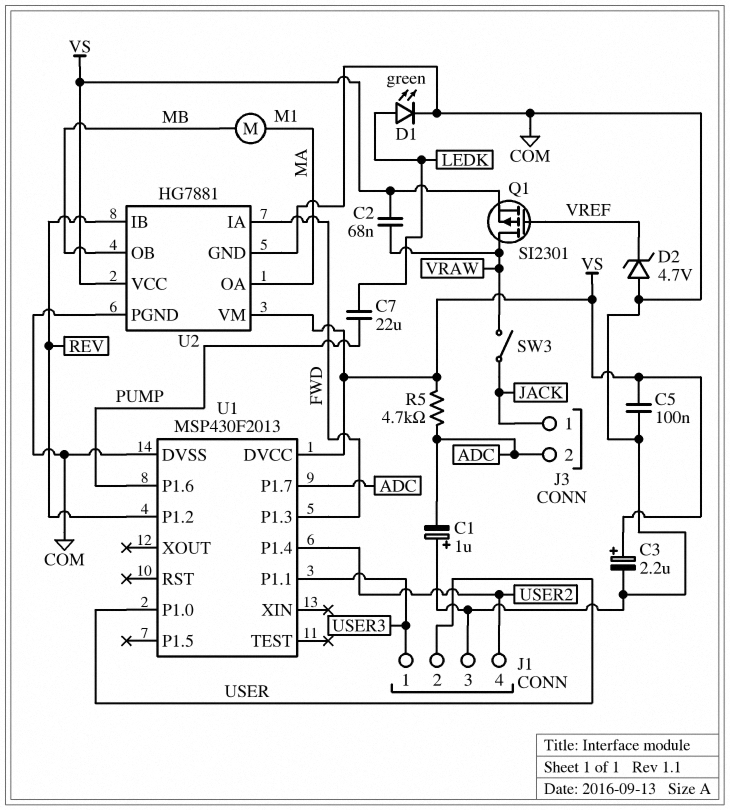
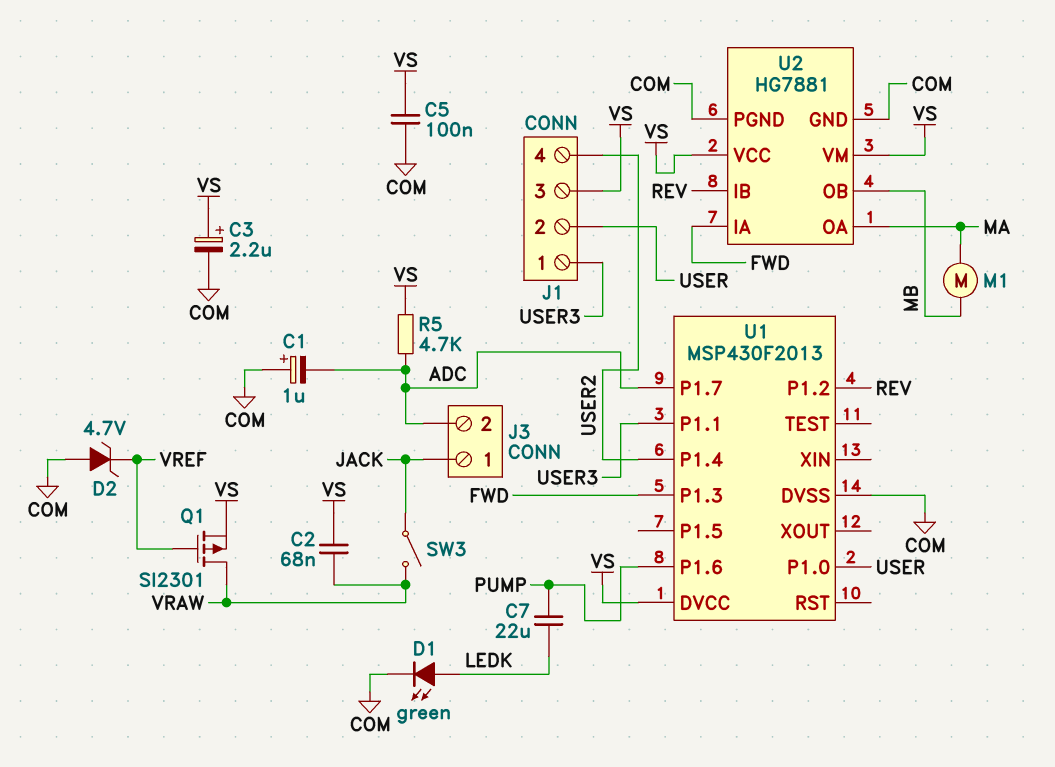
J1 pin 3: COM -> VS

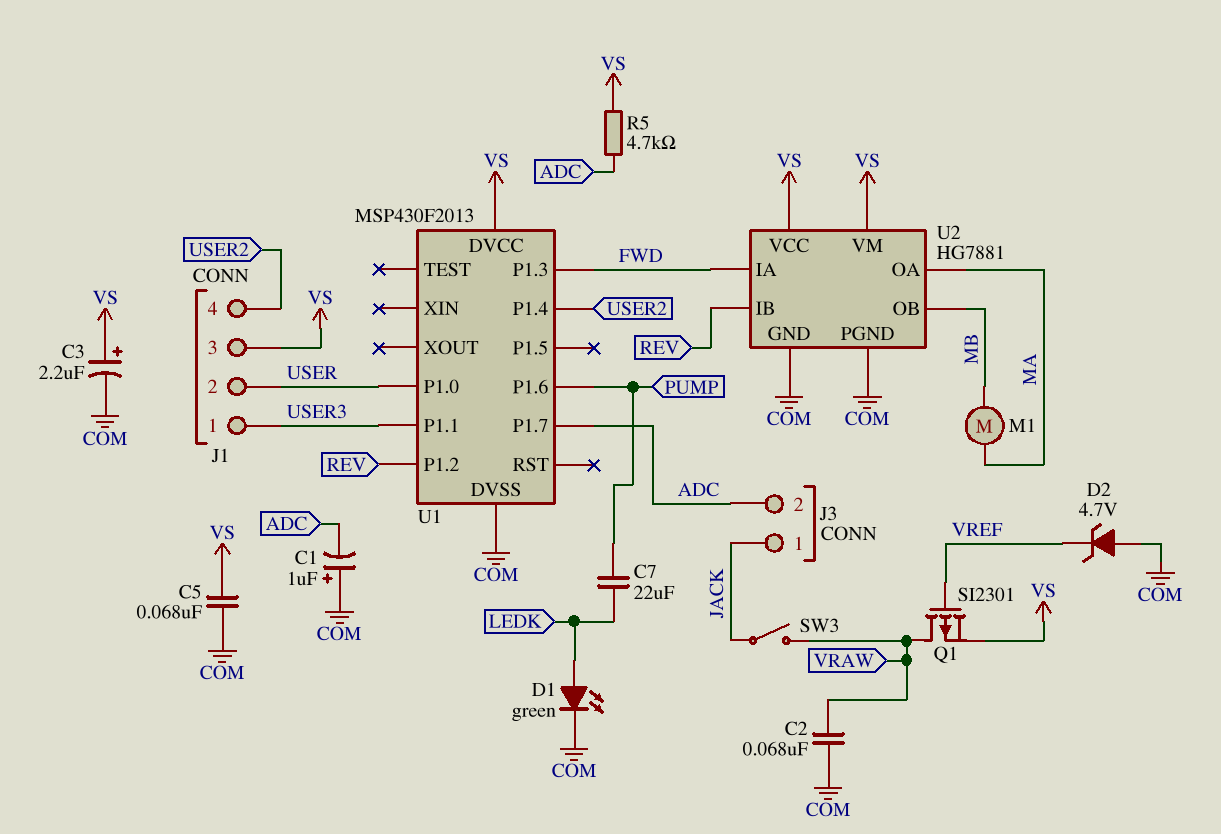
C2: 68nF (VRAW, VS) -> 68nF (COM, VRAW)
C5: 100nF (COM, VS) -> 68nF (COM, VS)

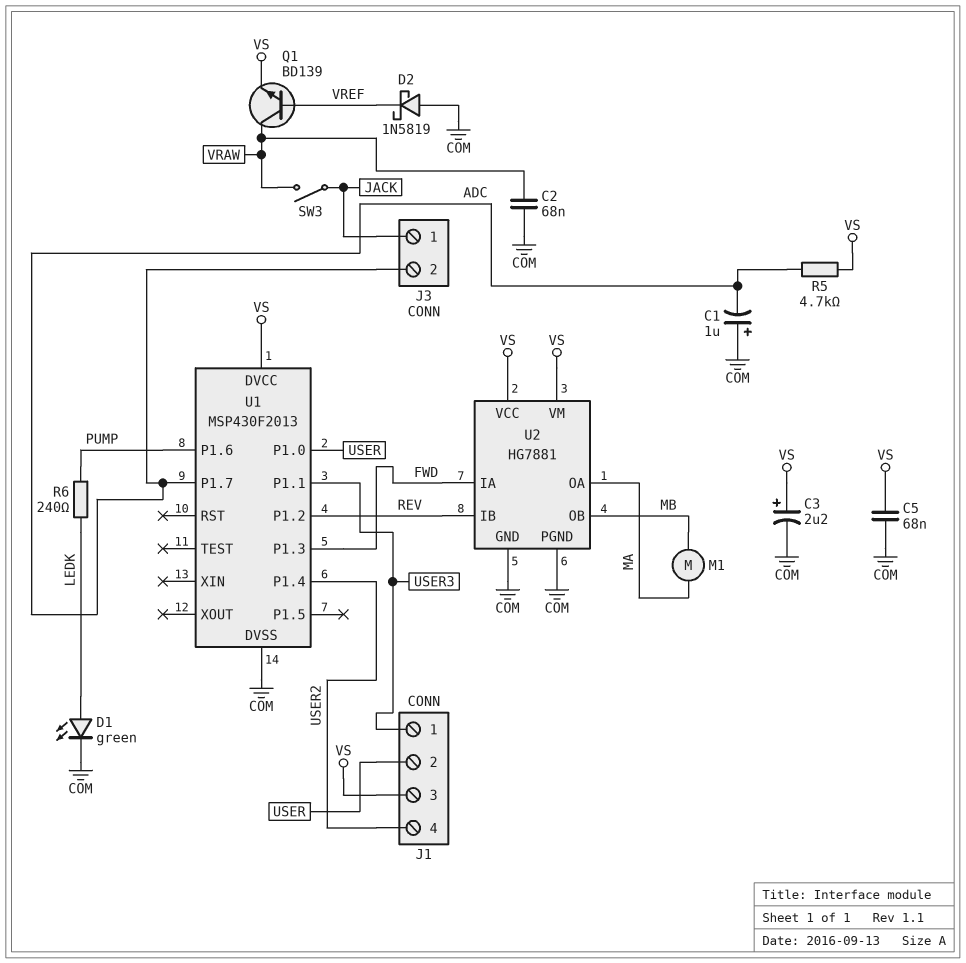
C7: 22uF (LEDK, PUMP) -> none
D2: zener 4.7V (A COM, K VREF) -> schottky 1N5819 (A COM, K VREF)
Q1: PMOS SI2301 (G VREF, D VRAW, S VS) -> NPN BD139 (B VREF, C VRAW, E VS)
R6: none -> 240 (LEDK, PUMP)

